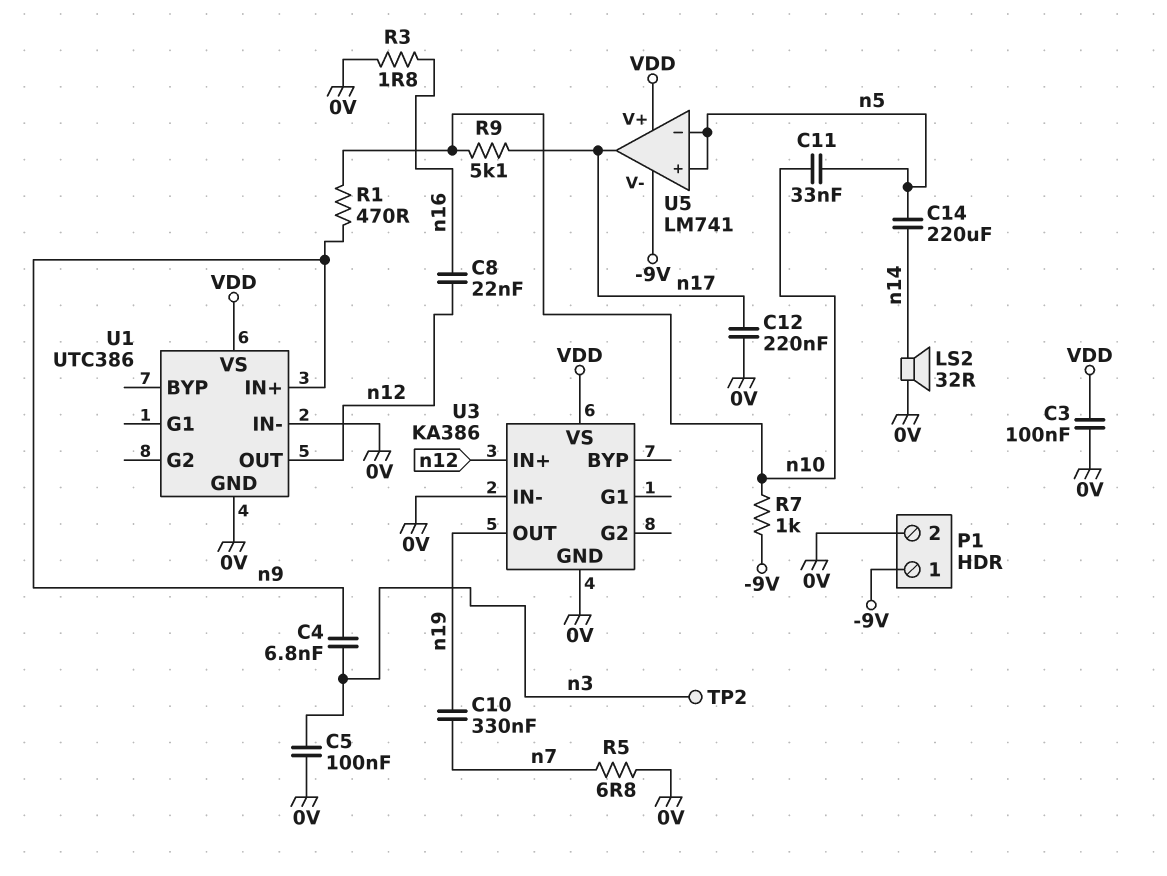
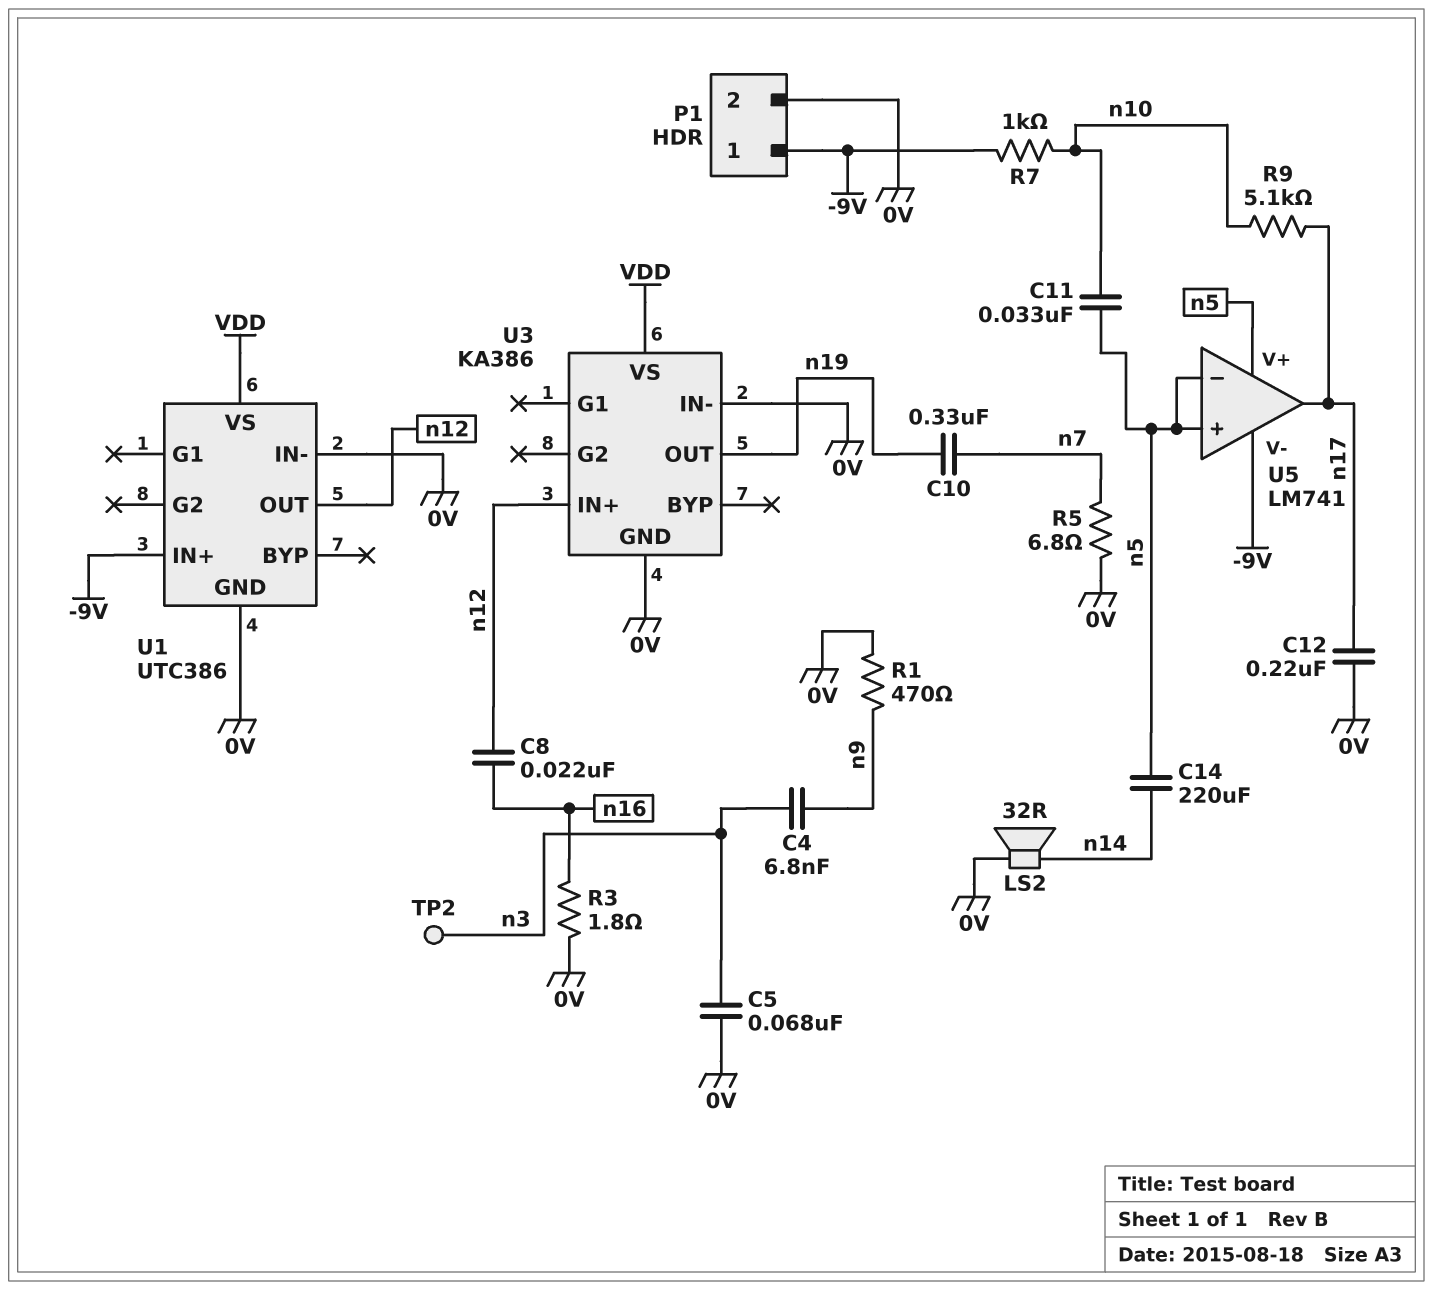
C3: 100nF (0V, VDD) -> none
C5: 100nF (0V, n3) -> 68nF (0V, n3)
R1: 470 (n9, n10) -> 470 (0V, n9)
U1 pin IN+: n9 -> -9V
U5 pin V+: VDD -> n5

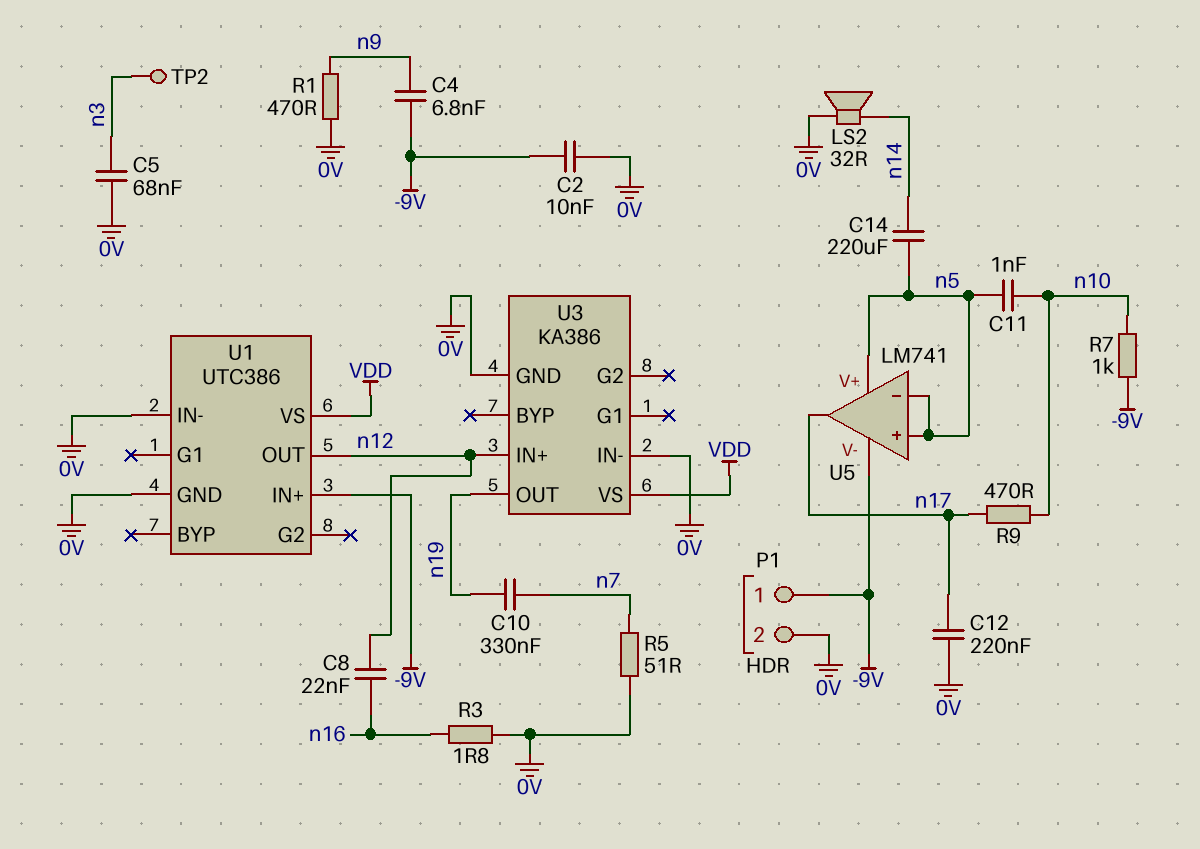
C2: none -> 10nF (-9V, 0V)
C4: 6.8nF (n3, n9) -> 6.8nF (-9V, n9)
C11: 33nF (n5, n10) -> 1nF (n5, n10)
R5: 6.8 (0V, n7) -> 51 (0V, n7)
R9: 5.1k (n10, n17) -> 470 (n10, n17)

